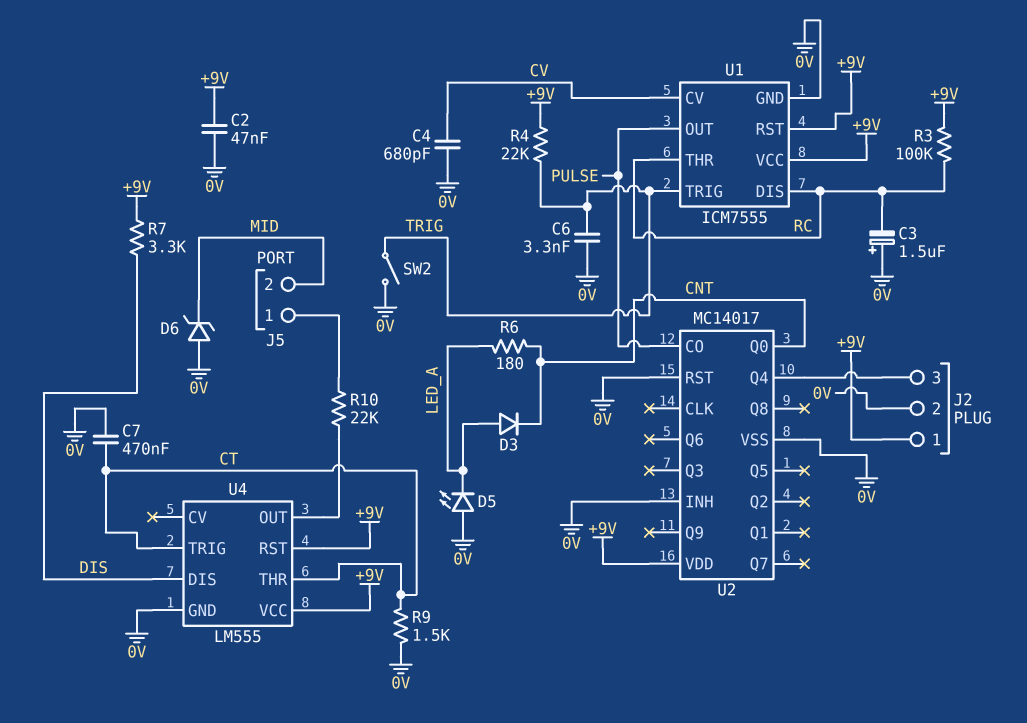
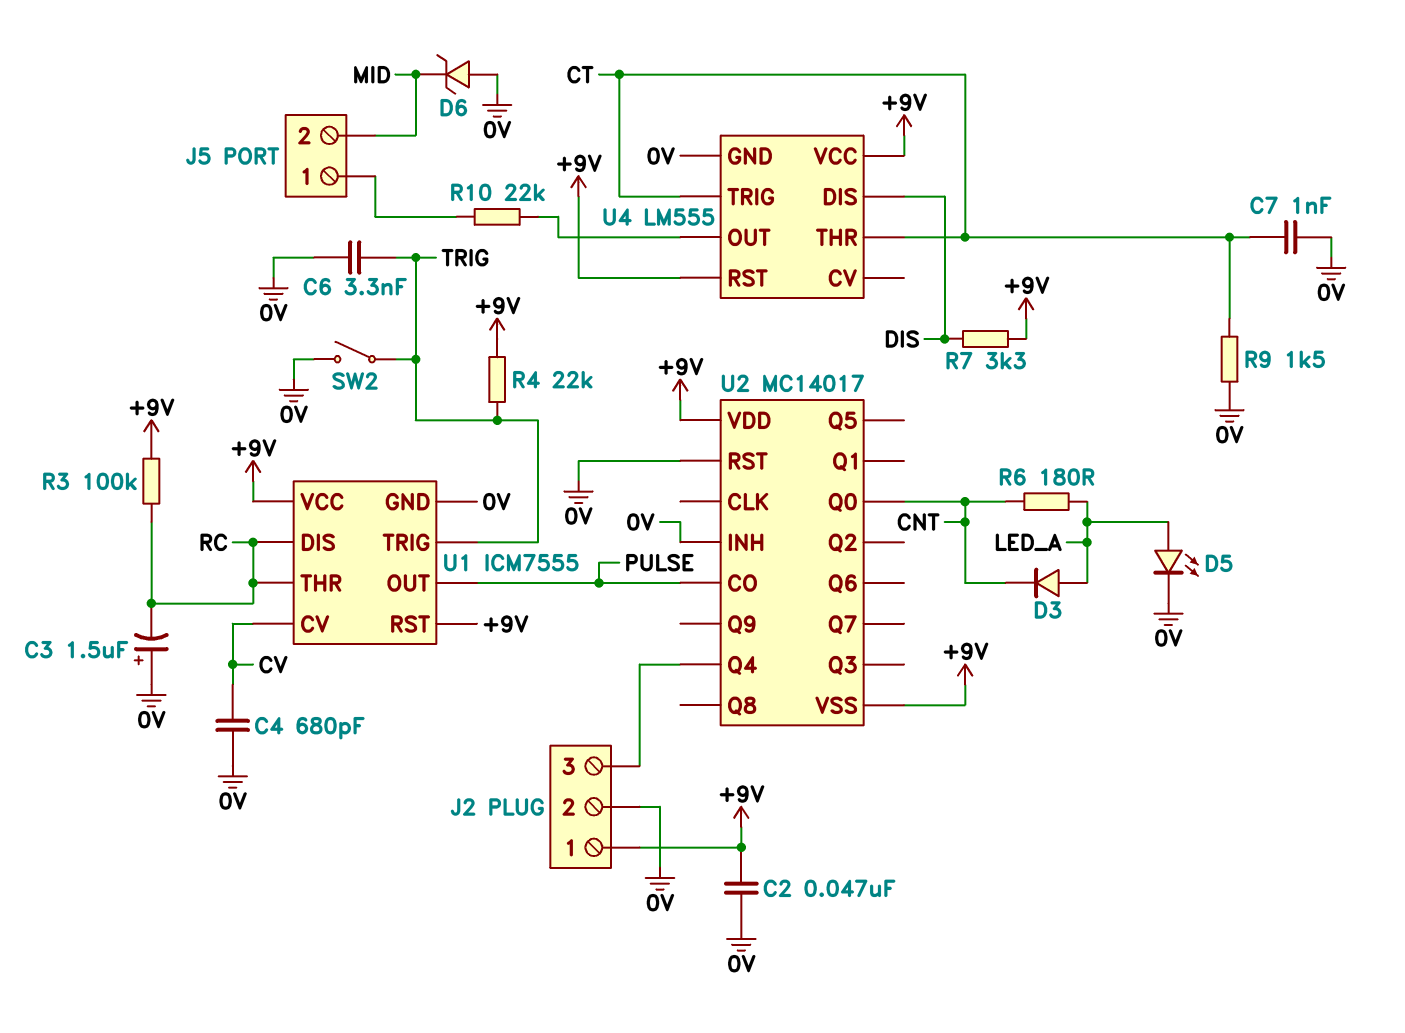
C7: 470nF (0V, CT) -> 1nF (0V, CT)
D5: LED (A 0V, K LED_A) -> LED (A LED_A, K 0V)
U2 pin VSS: 0V -> +9V

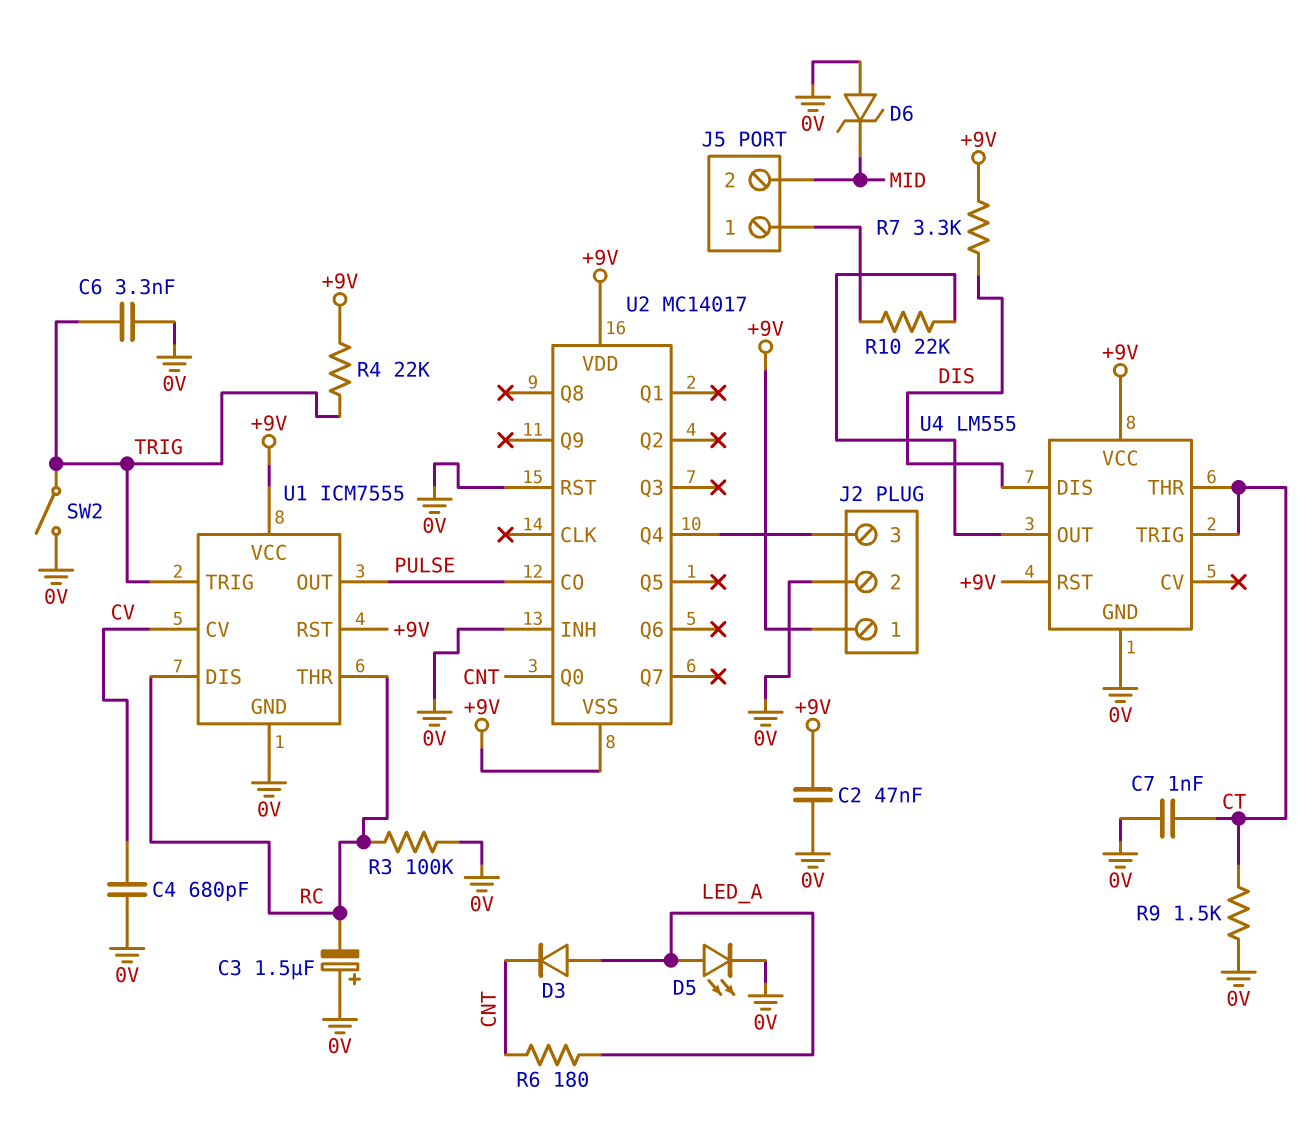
R3: 100k (+9V, RC) -> 100k (0V, RC)

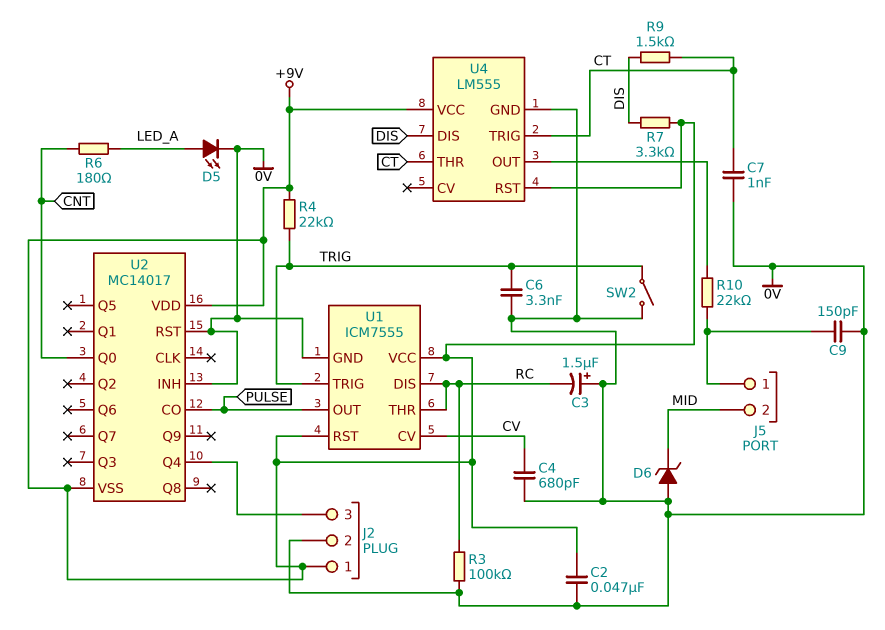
C9: none -> 150pF (0V, J5/1)
D3: diode (A LED_A, K CNT) -> none
R9: 1.5k (0V, CT) -> 1.5k (CT, DIS)

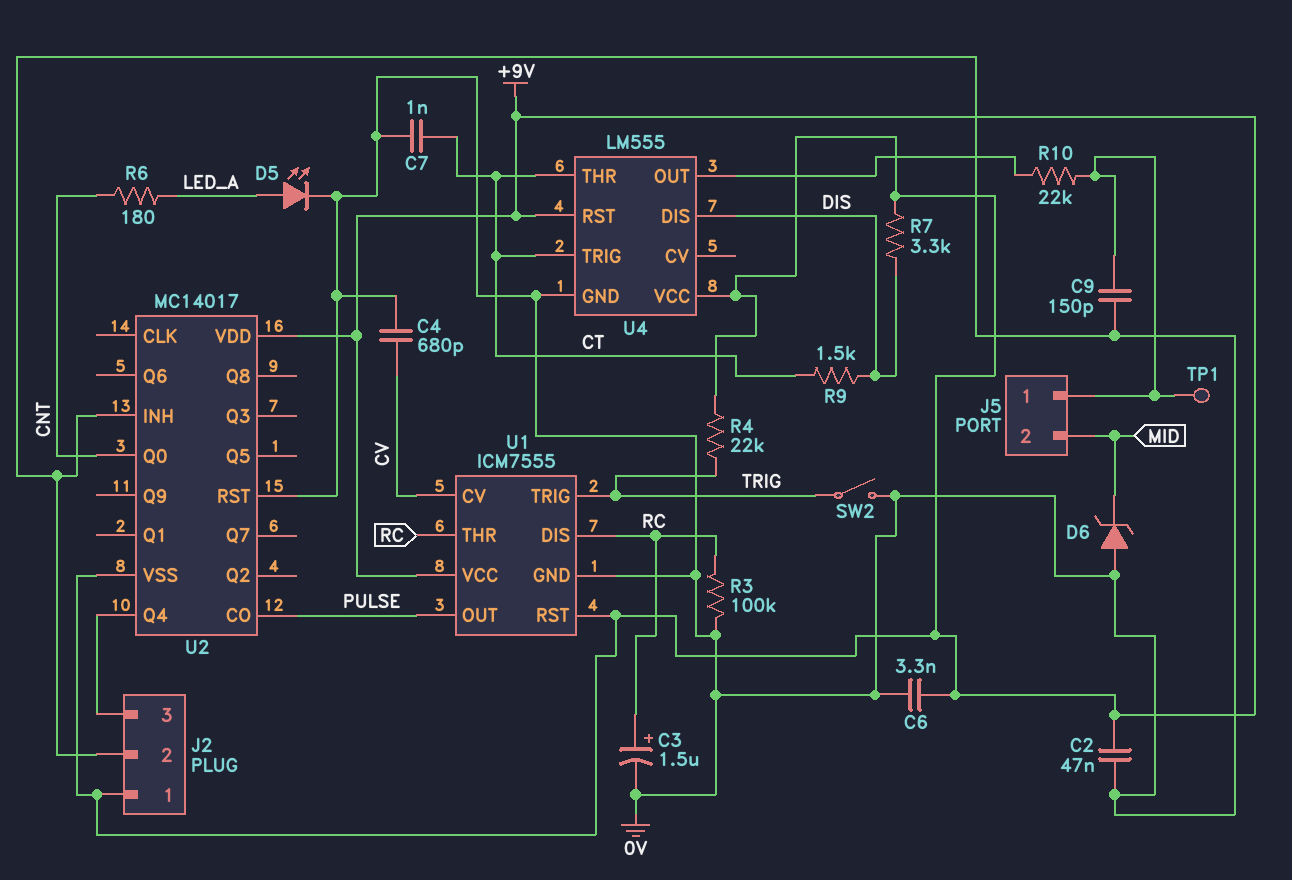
C3: 1.5uF (plus 0V, minus RC) -> 1.5uF (plus RC, minus 0V)
C6: 3.3nF (0V, TRIG) -> 3.3nF (+9V, 0V)
TP1: none -> test point (J5/1)

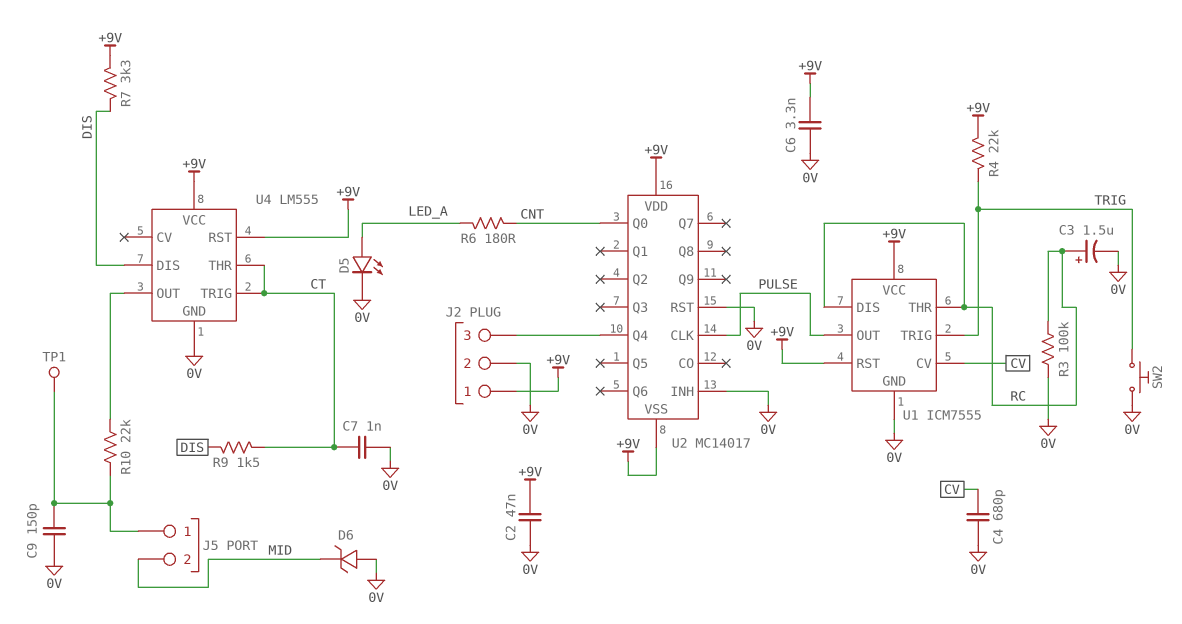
SW2: switch (0V, TRIG) -> button (0V, TRIG)
U2 pin CLK: none -> PULSE
U2 pin CO: PULSE -> none

